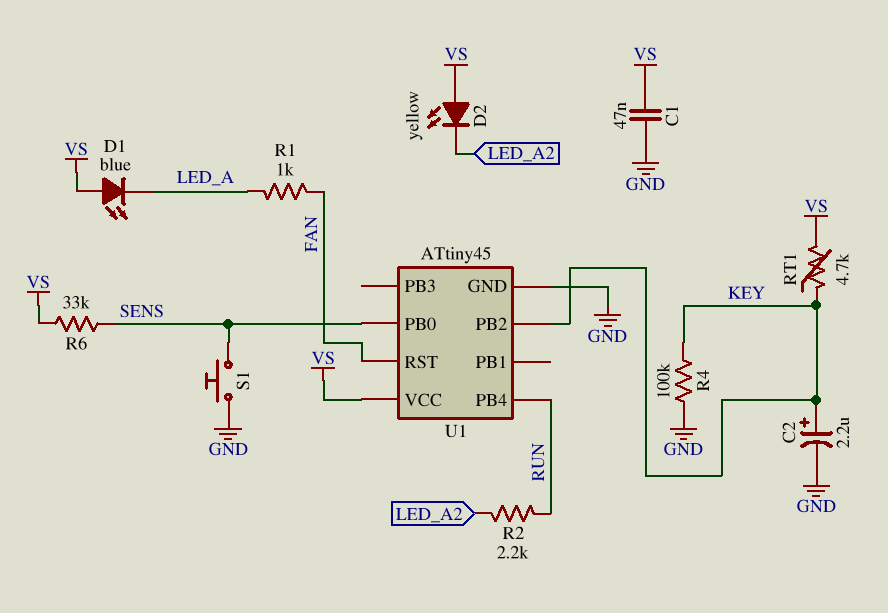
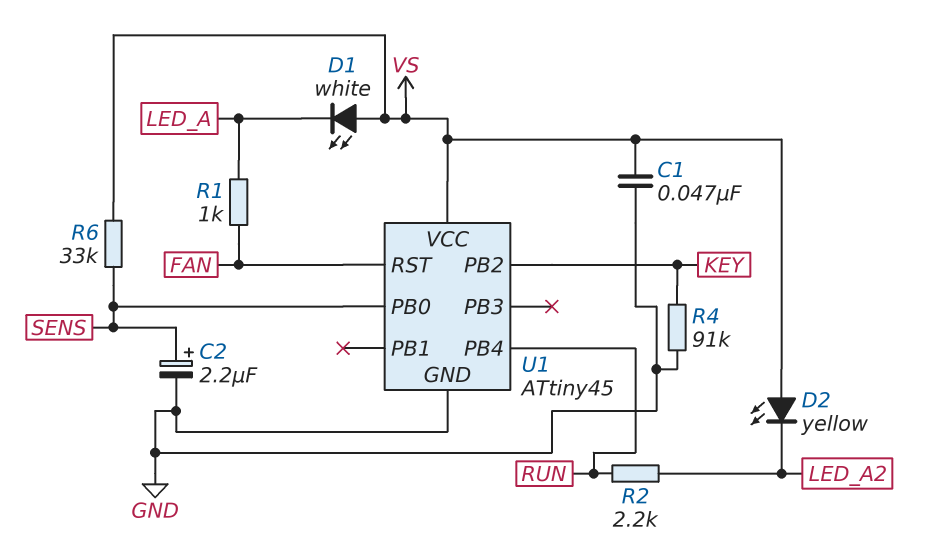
C2: 2.2uF (plus KEY, minus GND) -> 2.2uF (plus SENS, minus GND)
D1: LED blue (A VS, K LED_A) -> LED white (A VS, K LED_A)
R4: 100k (GND, KEY) -> 91k (GND, KEY)
RT1: 4.7k (KEY, VS) -> none
S1: button (GND, SENS) -> none

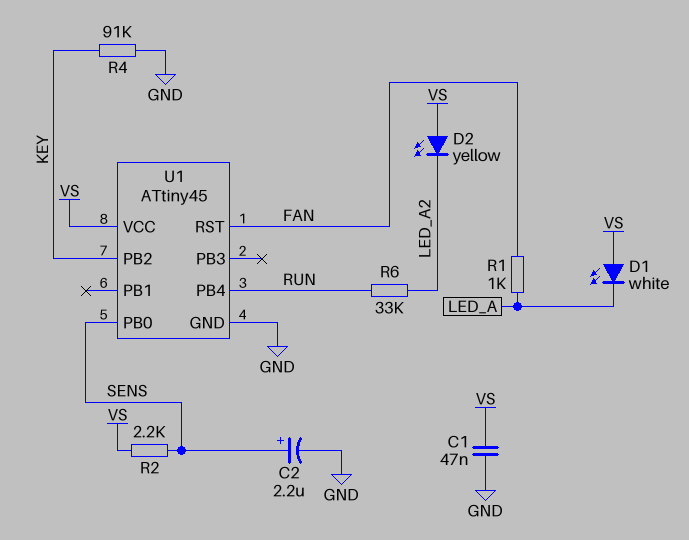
R2: 2.2k (LED_A2, RUN) -> 2.2k (SENS, VS)
R6: 33k (SENS, VS) -> 33k (LED_A2, RUN)

